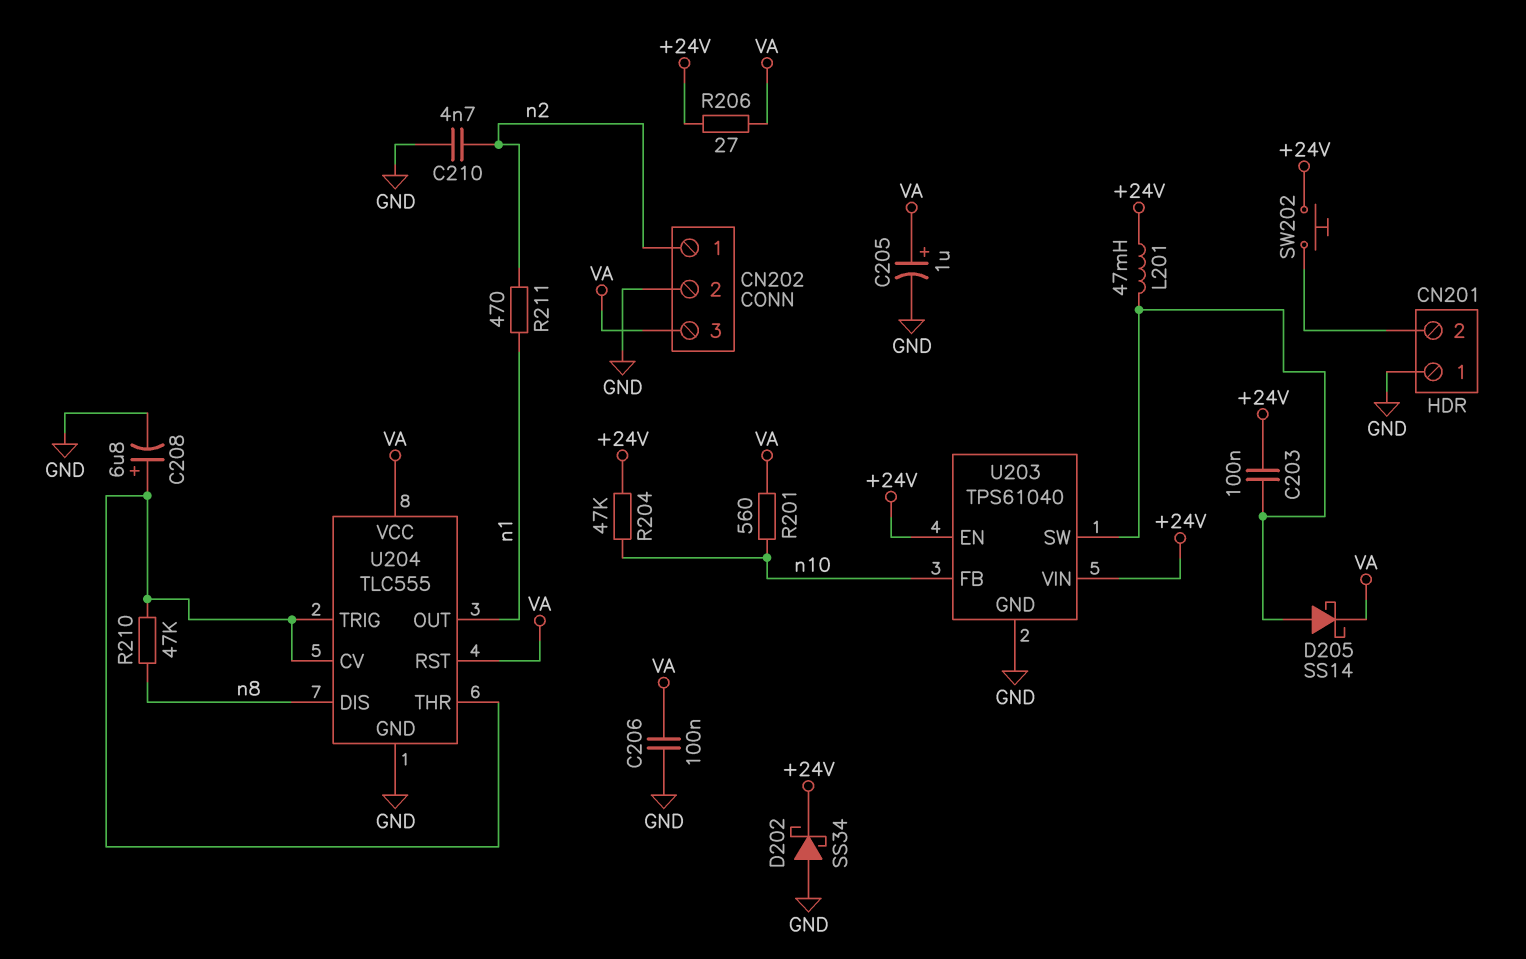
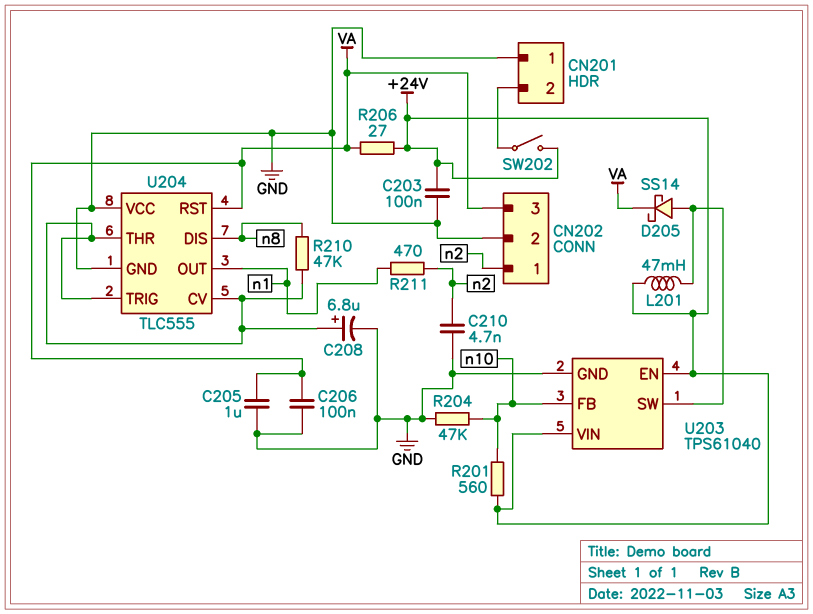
C203: 100nF (+24V, U203/SW) -> 100nF (+24V, GND)
C205: 1uF (plus VA, minus GND) -> 1uF (GND, VA)
D202: schottky SS34 (A GND, K +24V) -> none
R201: 560 (VA, n10) -> 560 (+24V, n10)
R204: 47k (+24V, n10) -> 47k (GND, n10)
SW202: button (+24V, CN201/2) -> switch (+24V, CN201/2)
U204 pin VCC: VA -> GND

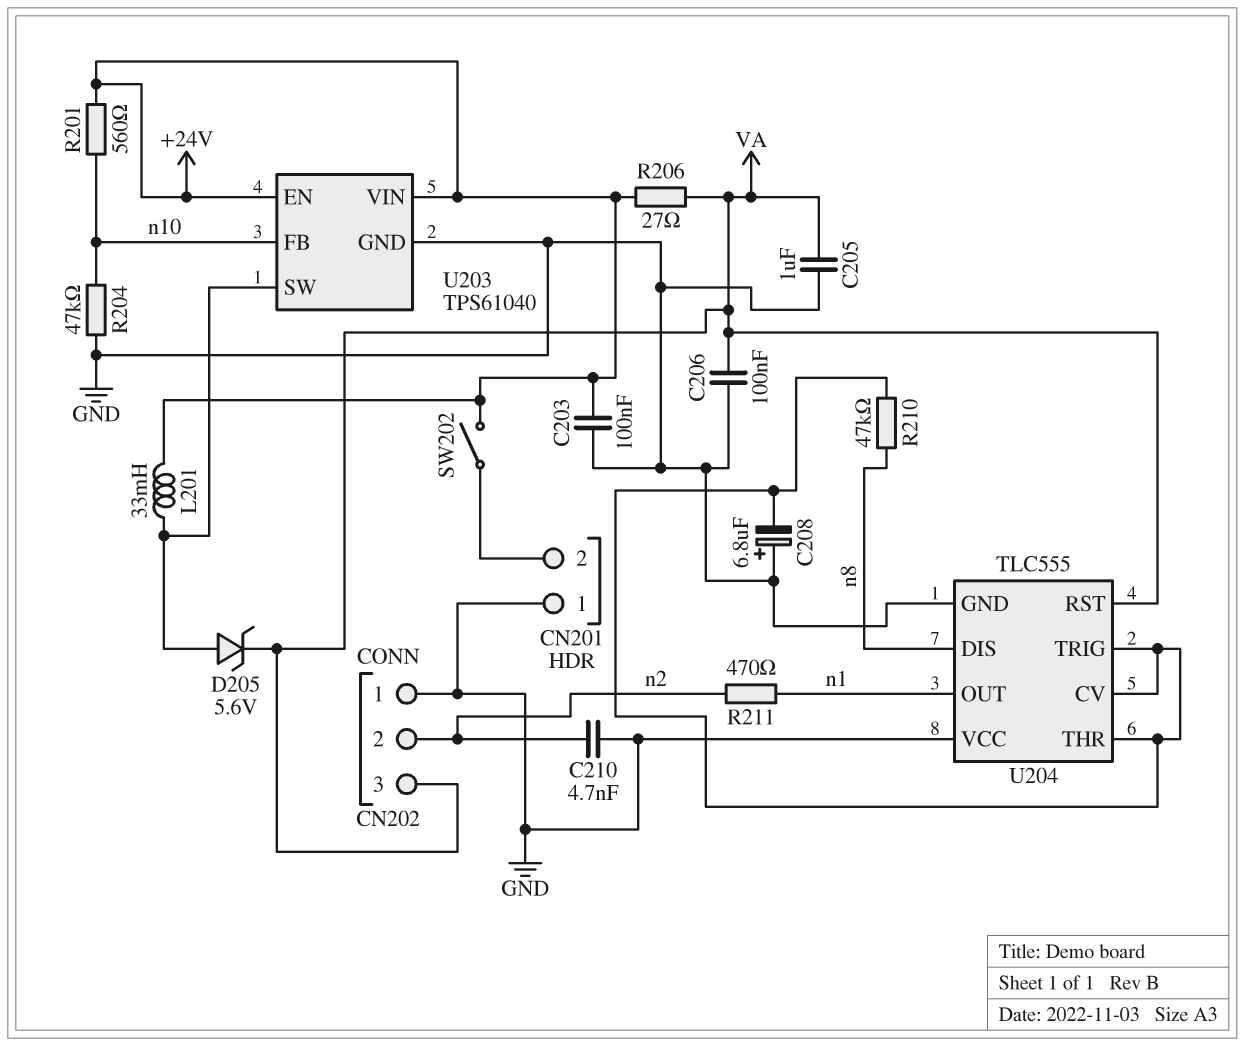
C208: 6.8uF (plus U204/CV, minus GND) -> 6.8uF (plus GND, minus U204/CV)
CN202 pin 1: n2 -> GND
CN202 pin 2: GND -> n2
D205: schottky SS14 (A U203/SW, K VA) -> zener 5.6V (A U203/SW, K VA)
L201: 47mH (+24V, U203/SW) -> 33mH (+24V, U203/SW)

